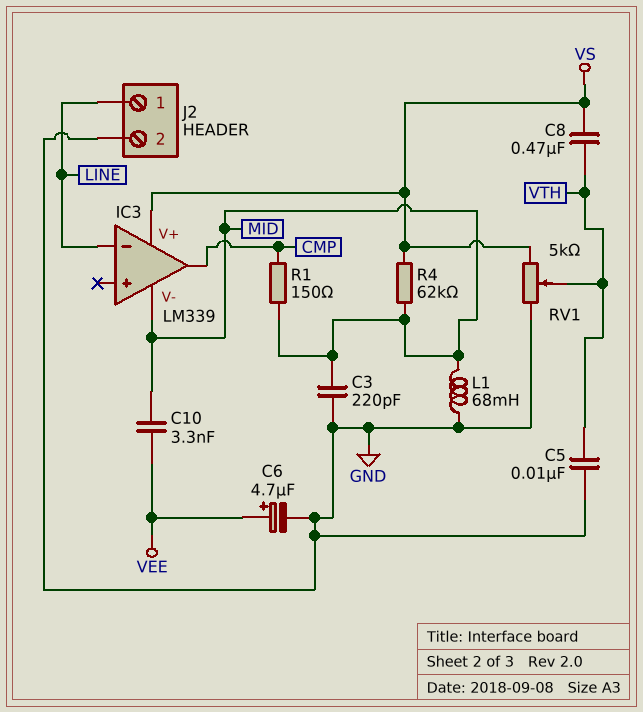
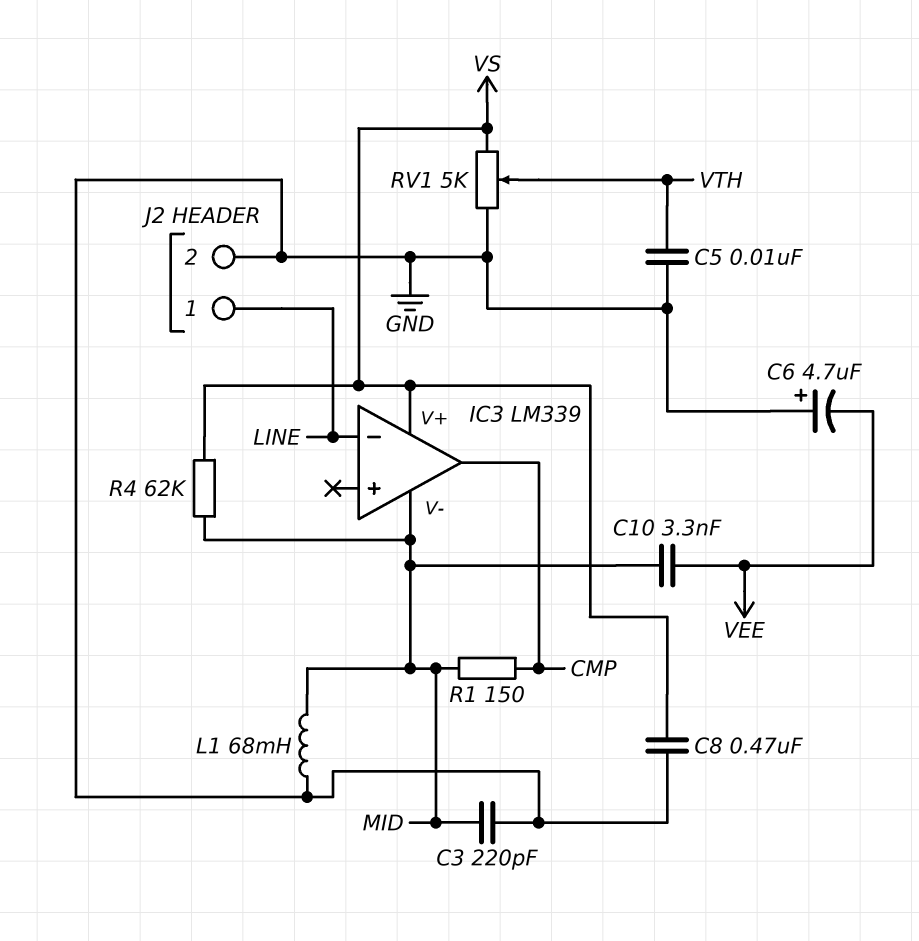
C6: 4.7uF (plus VEE, minus GND) -> 4.7uF (plus GND, minus VEE)
C8: 470nF (VS, VTH) -> 470nF (GND, VS)

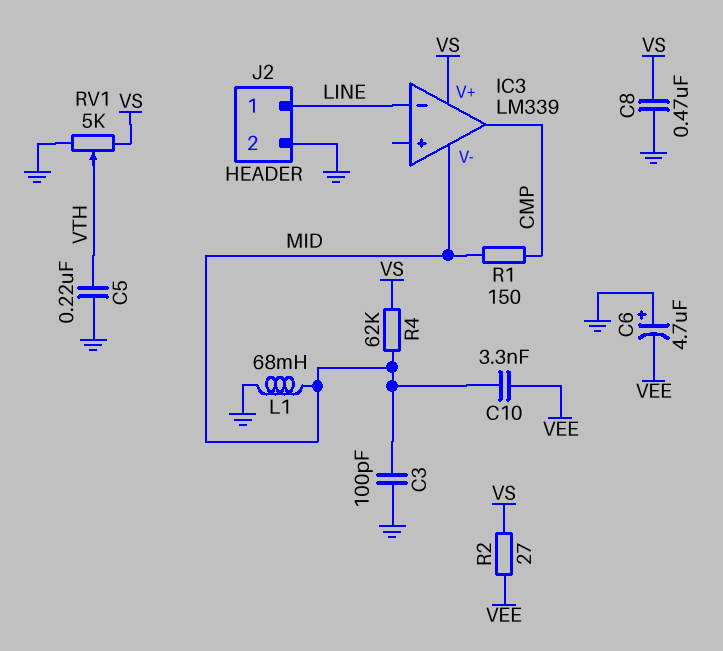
C3: 220pF (GND, MID) -> 100pF (GND, MID)
C5: 10nF (GND, VTH) -> 220nF (GND, VTH)
R2: none -> 27 (VEE, VS)

